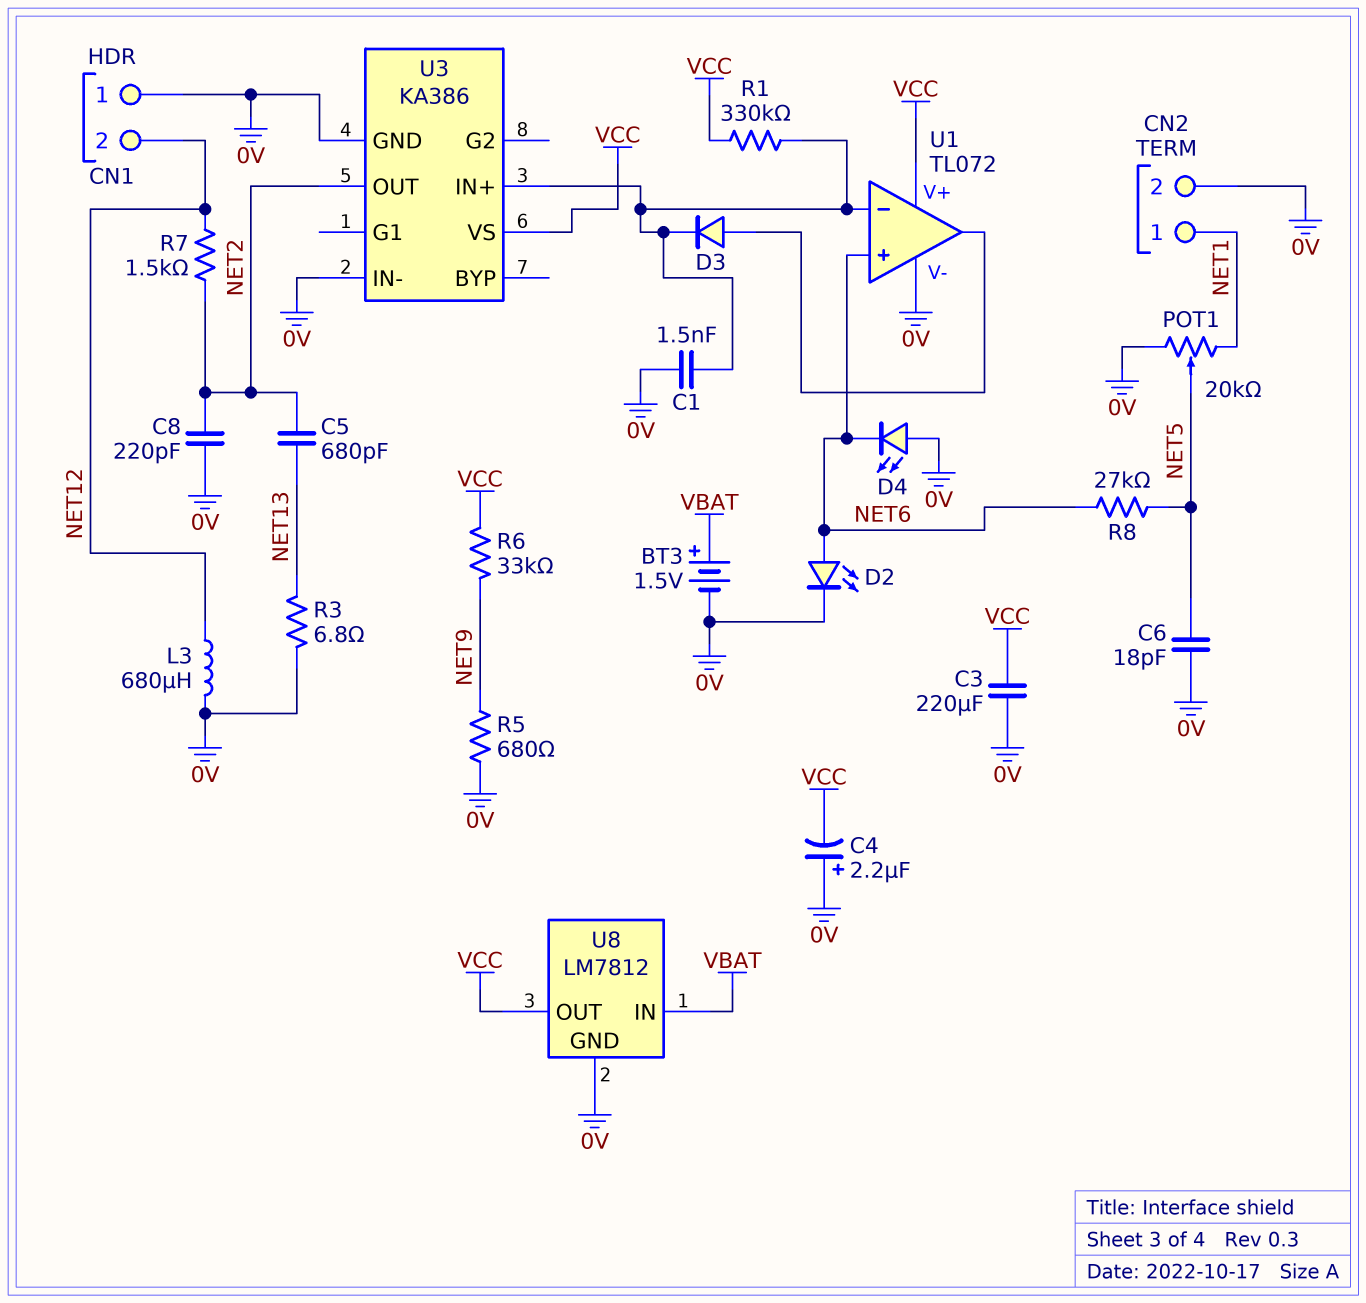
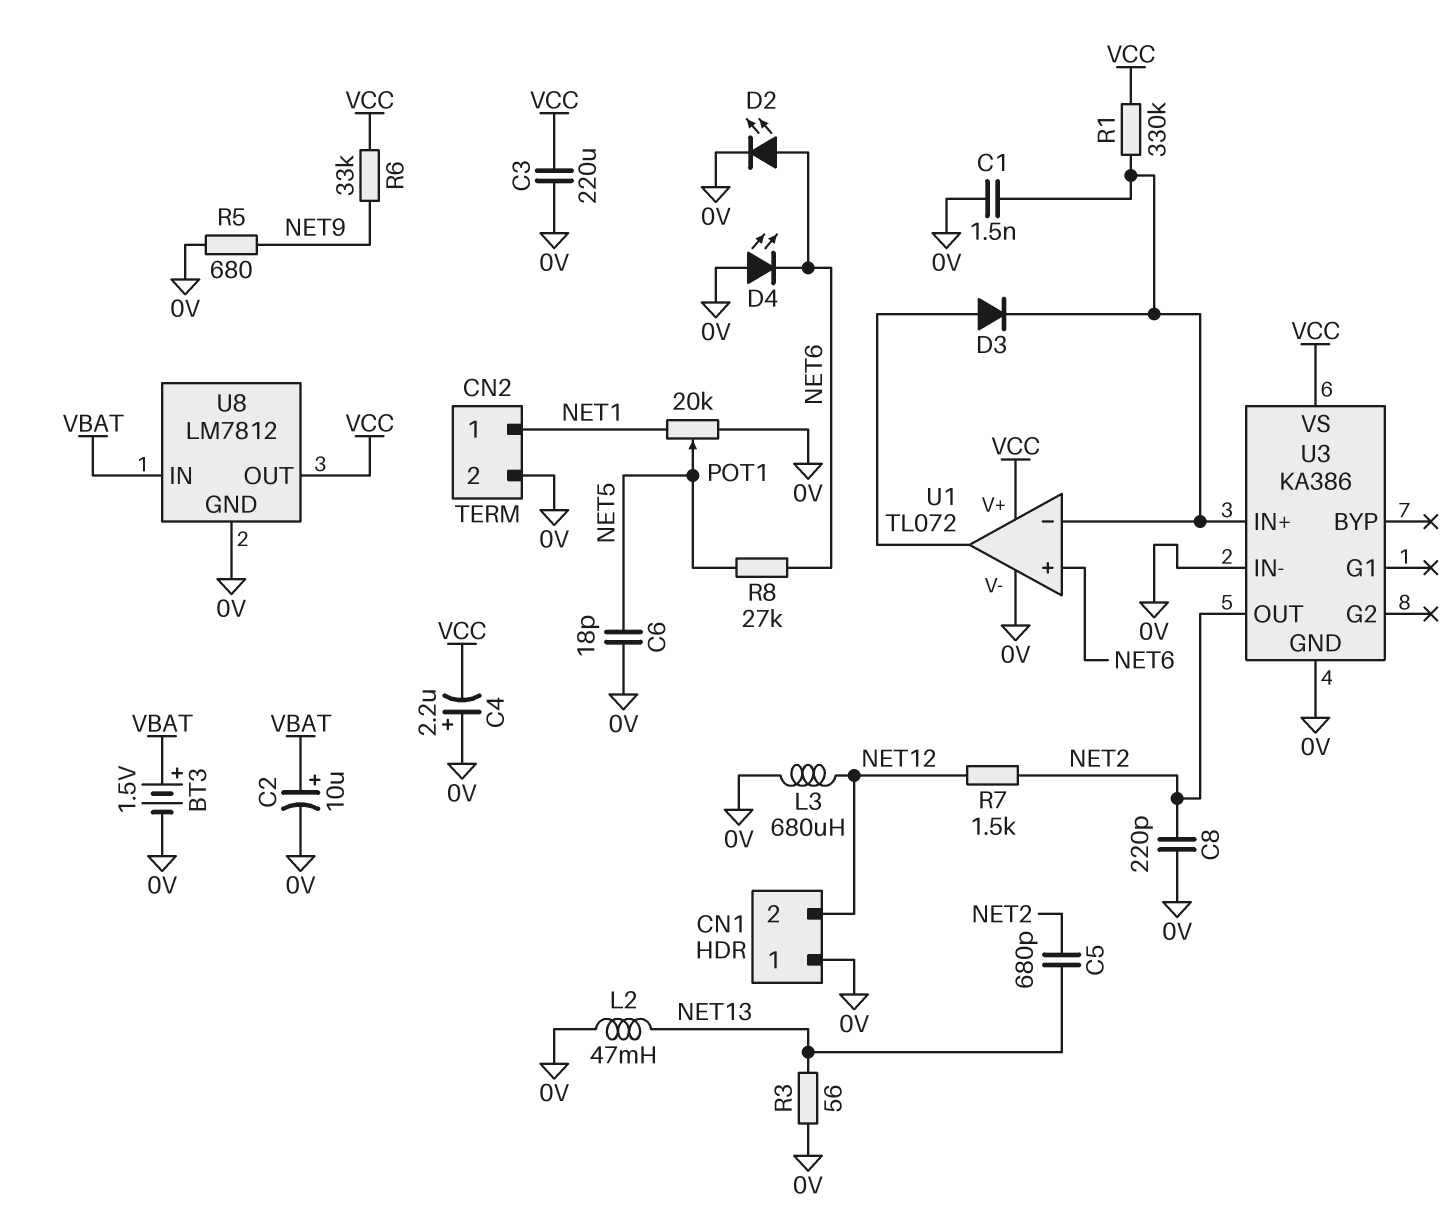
C2: none -> 10uF (plus VBAT, minus 0V)
L2: none -> 47mH (0V, NET13)
R3: 6.8 (0V, NET13) -> 56 (0V, NET13)

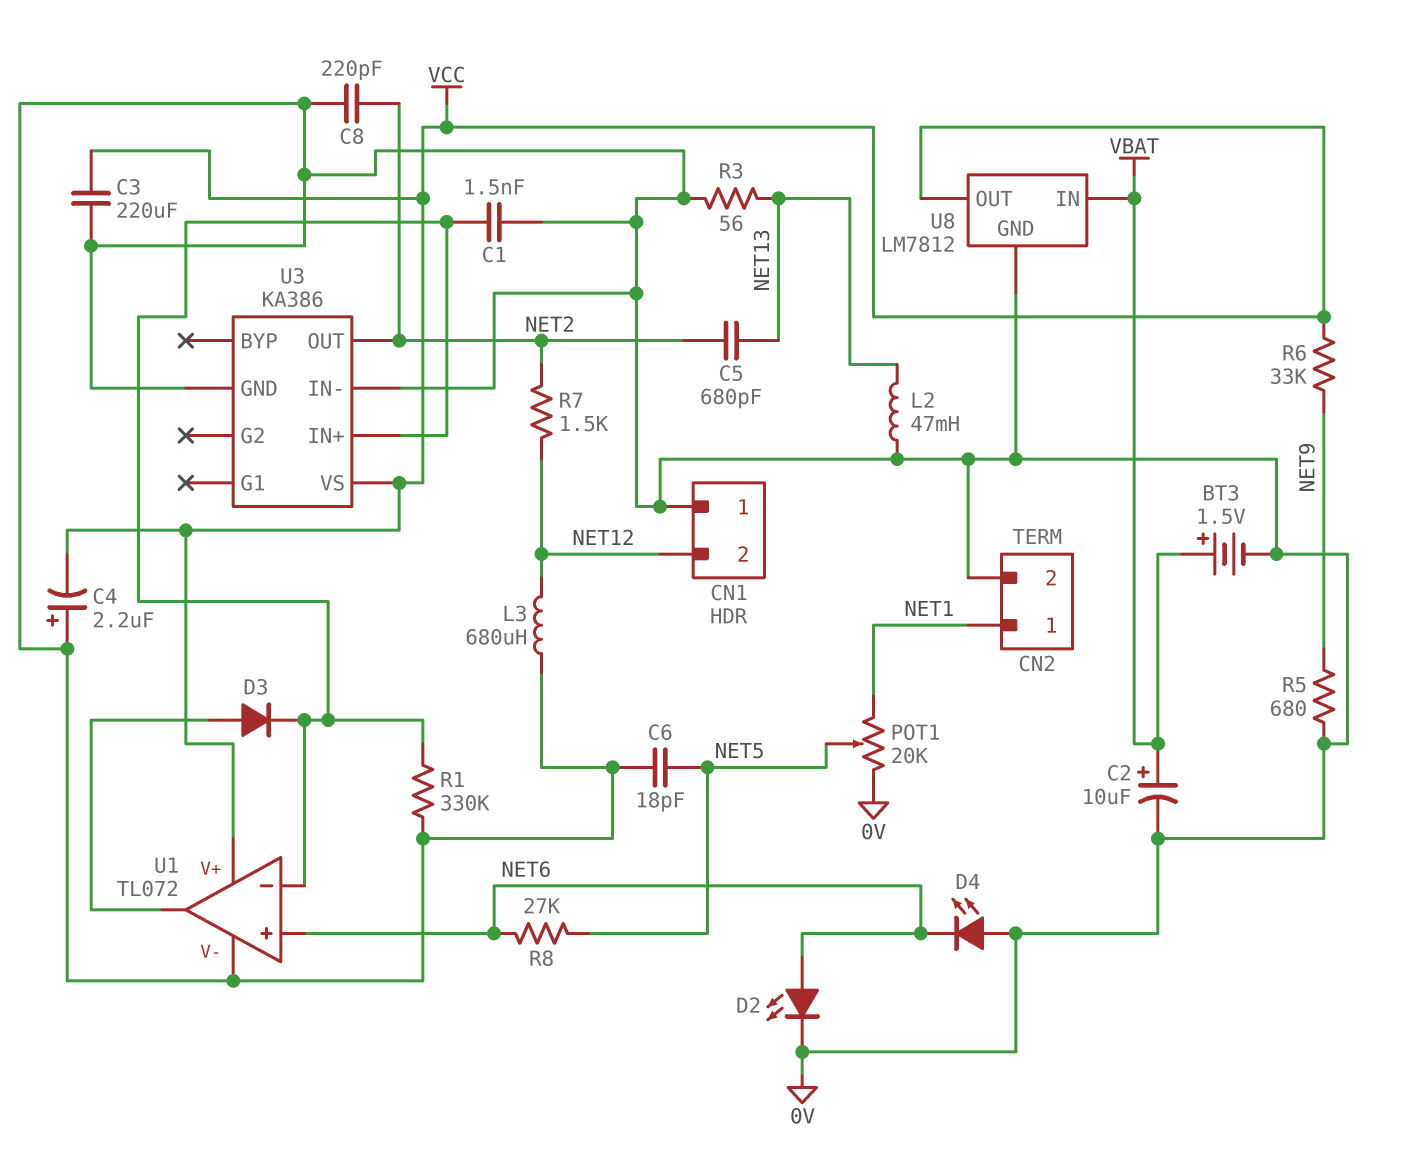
R1: 330k (U1/in-, VCC) -> 330k (0V, U1/in-)

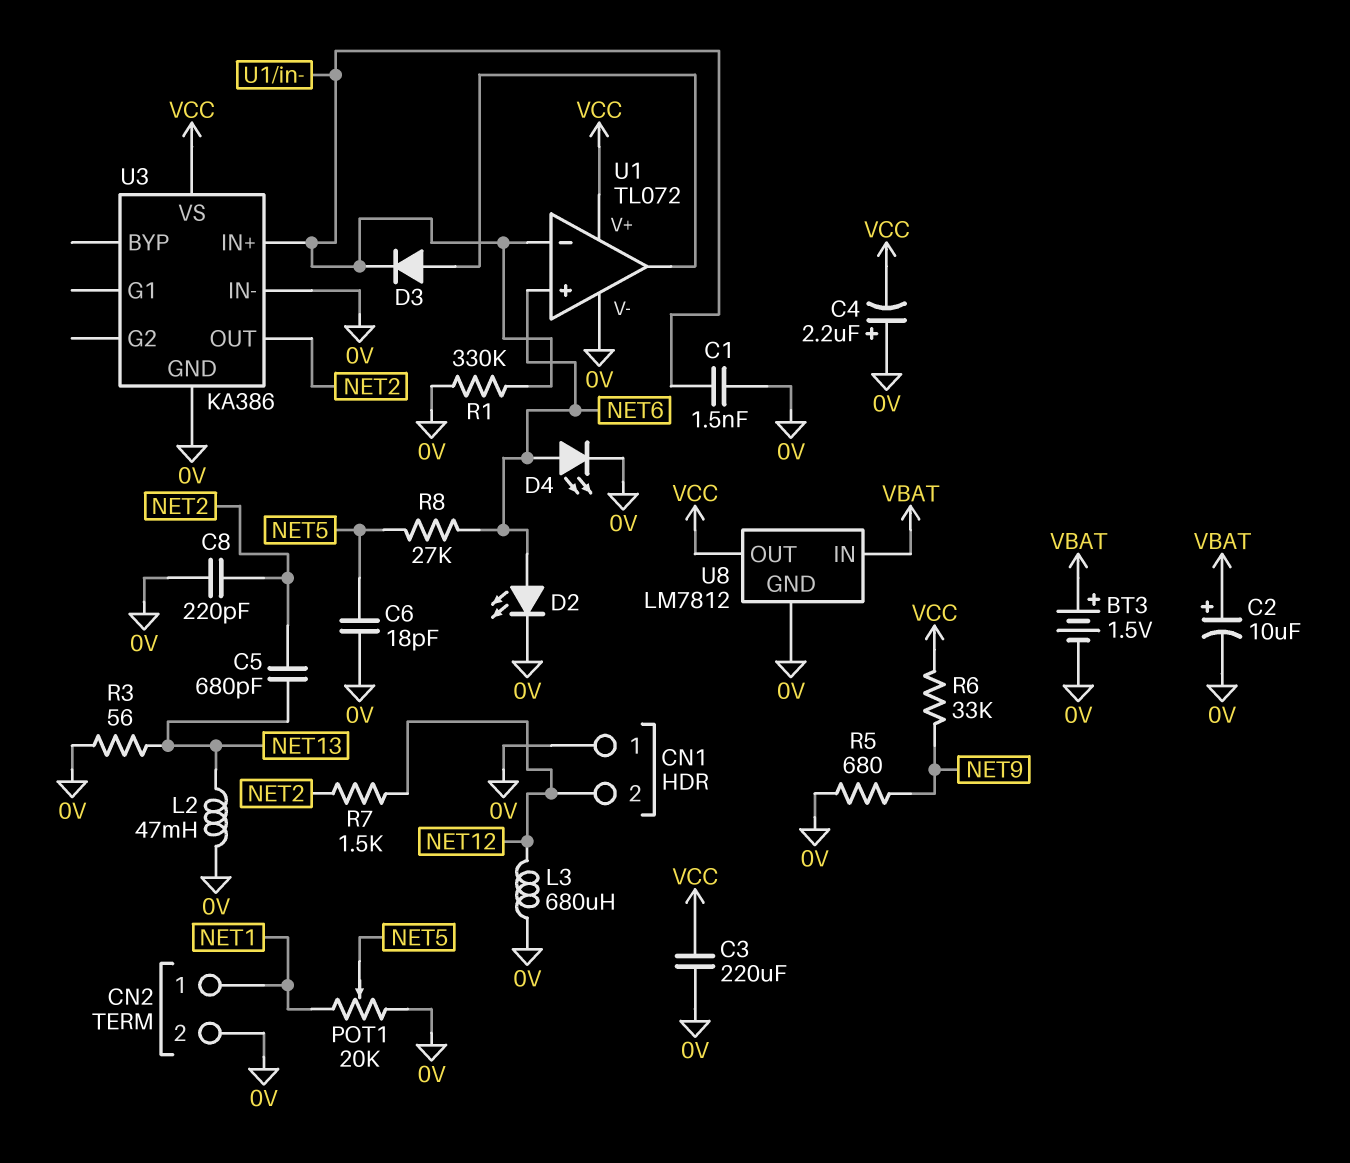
D4: LED (A 0V, K NET6) -> LED (A NET6, K 0V)

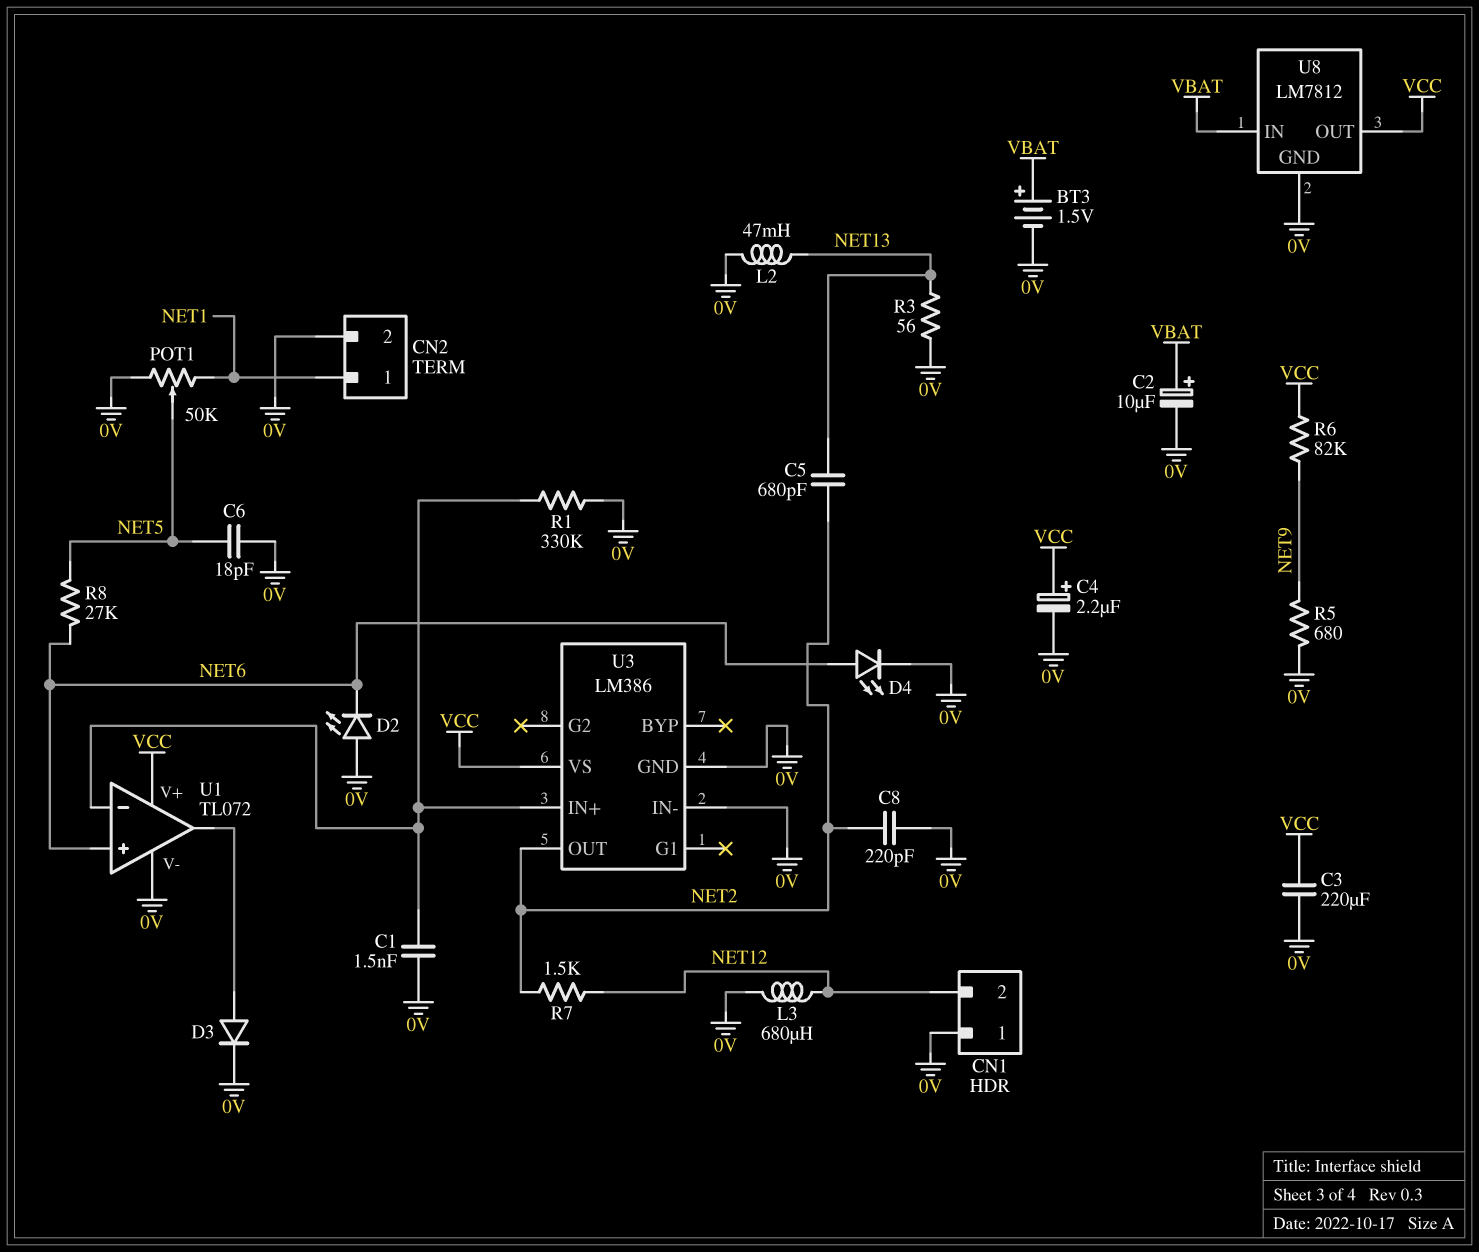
C4: 2.2uF (plus 0V, minus VCC) -> 2.2uF (plus VCC, minus 0V)
D2: LED (A NET6, K 0V) -> LED (A 0V, K NET6)
D3: diode (A U1/out, K U1/in-) -> diode (A U1/out, K 0V)
POT1: 20k (0V, NET1, wiper NET5) -> 50k (0V, NET1, wiper NET5)
R6: 33k (NET9, VCC) -> 82k (NET9, VCC)
U3: KA386 -> LM386

